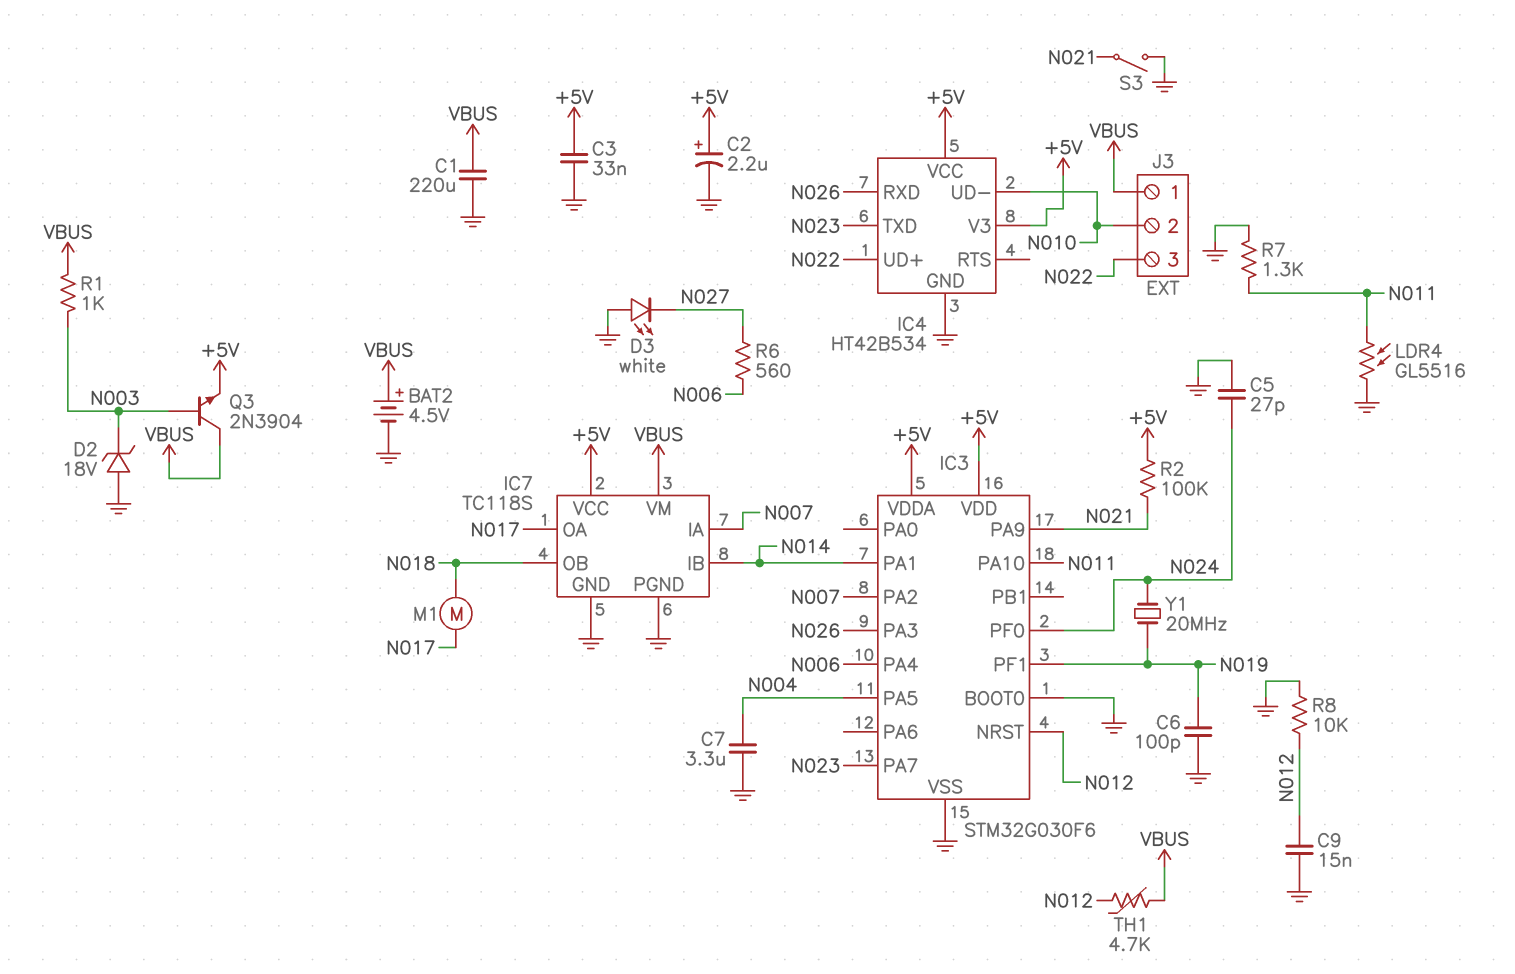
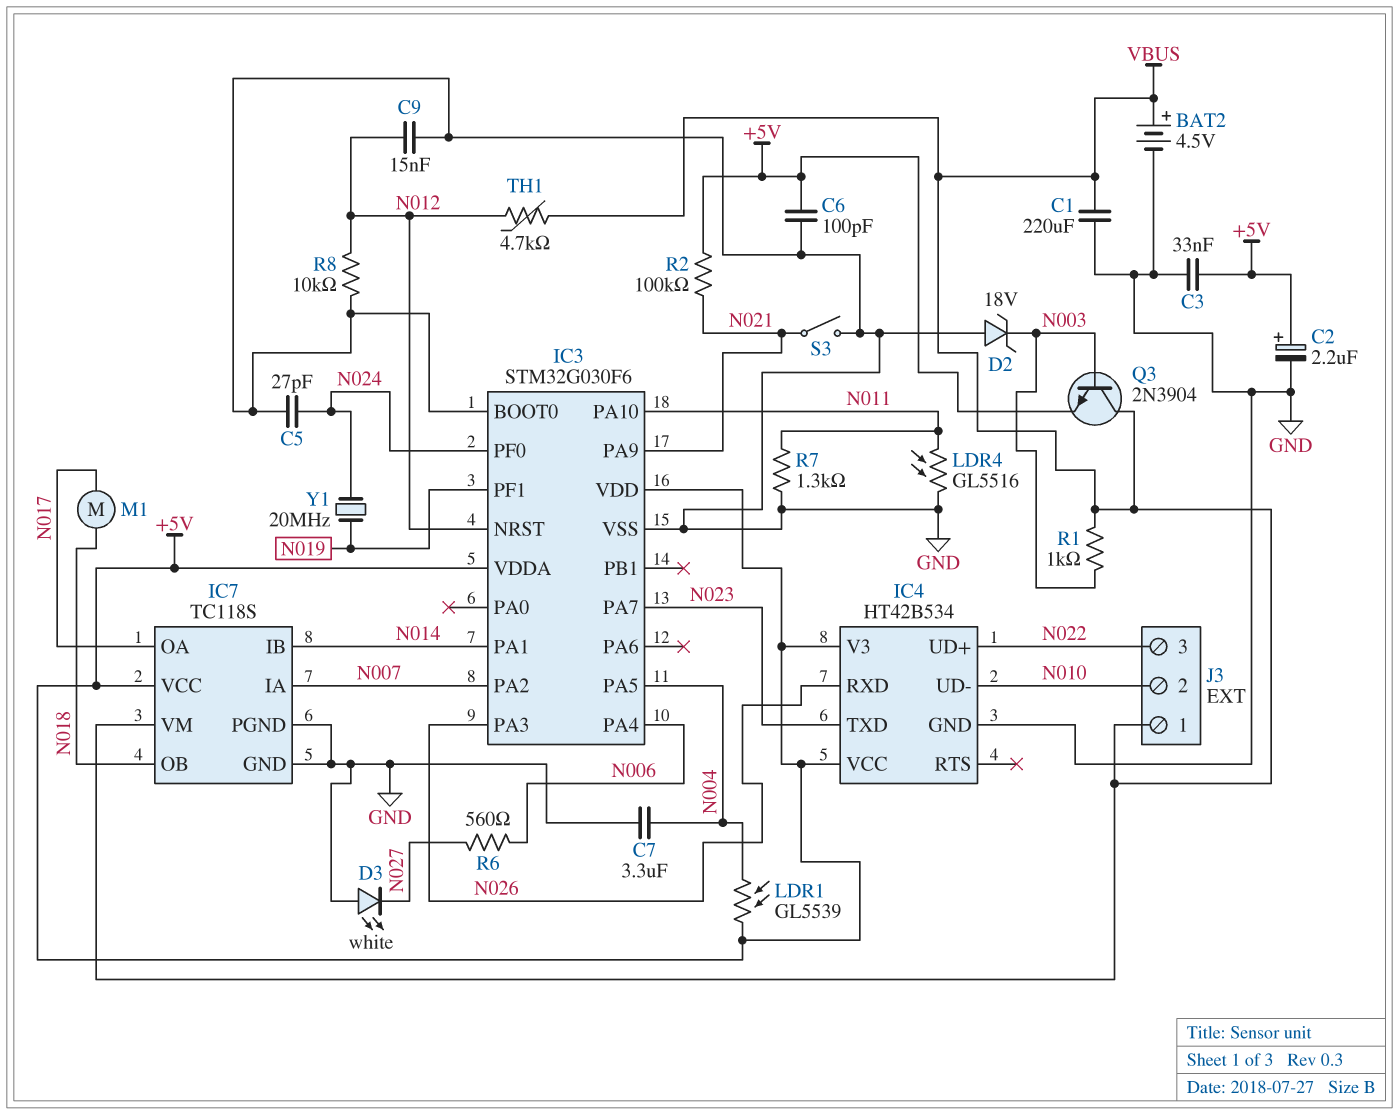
C6: 100pF (GND, N019) -> 100pF (+5V, GND)
LDR1: none -> GL5539 (+5V, N004)

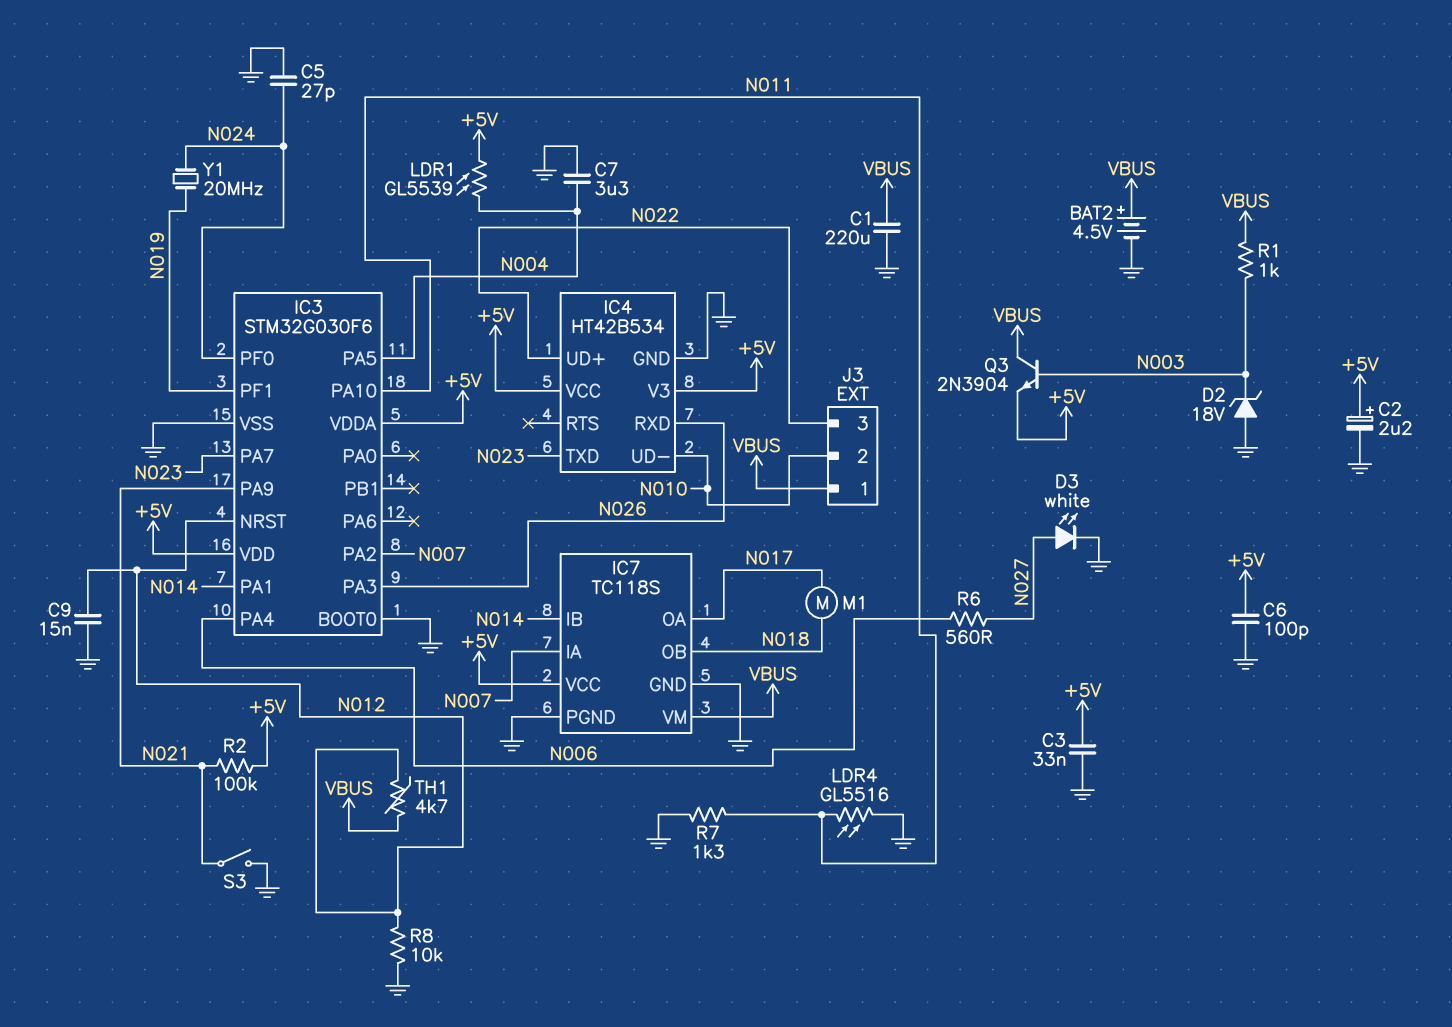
D3: LED white (A GND, K N027) -> LED white (A N027, K GND)

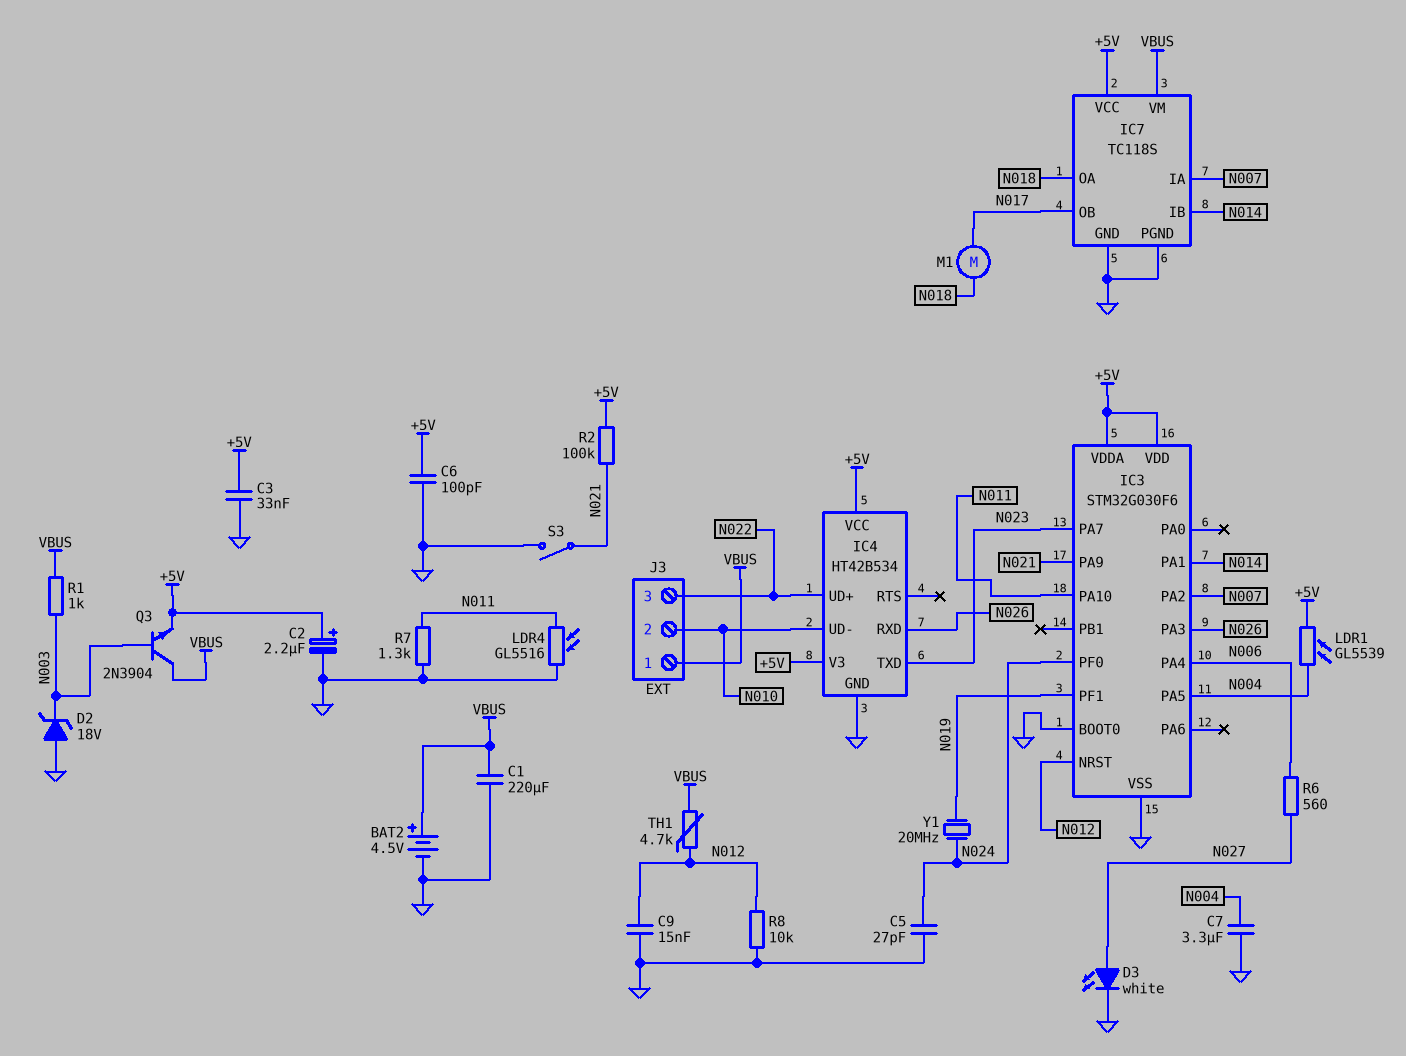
IC7 pin OA: N017 -> N018
IC7 pin OB: N018 -> N017

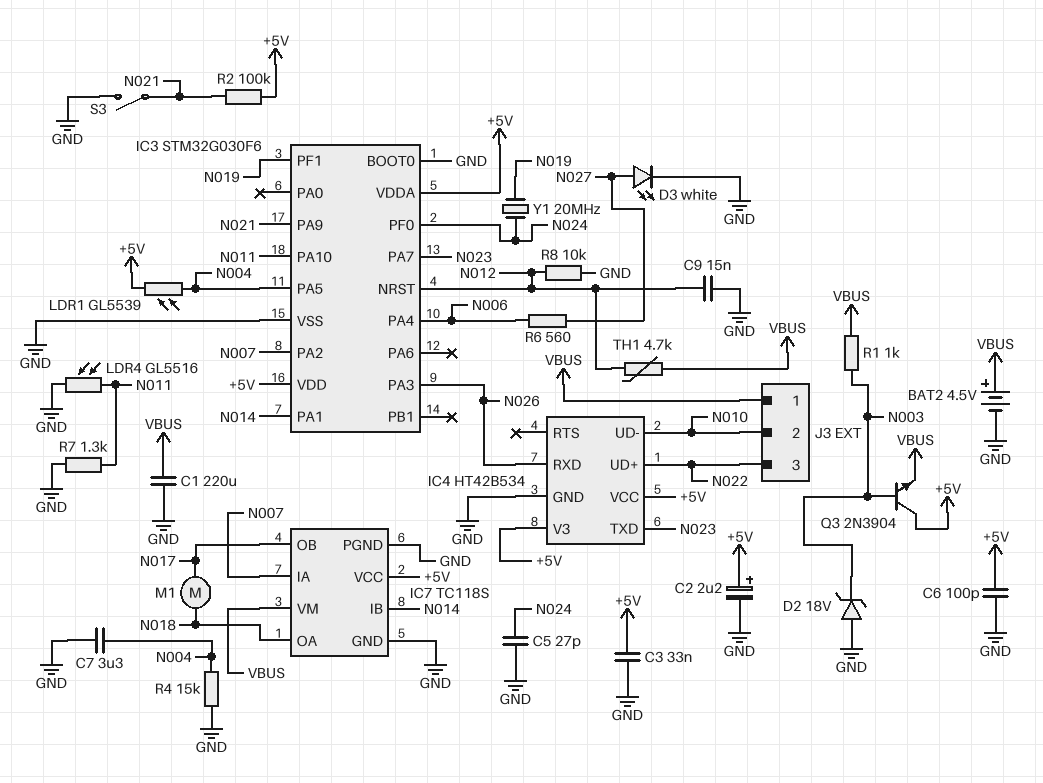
Q3: NPN 2N3904 (B N003, C VBUS, E +5V) -> NPN 2N3904 (B N003, C +5V, E VBUS)
R4: none -> 15k (GND, N004)

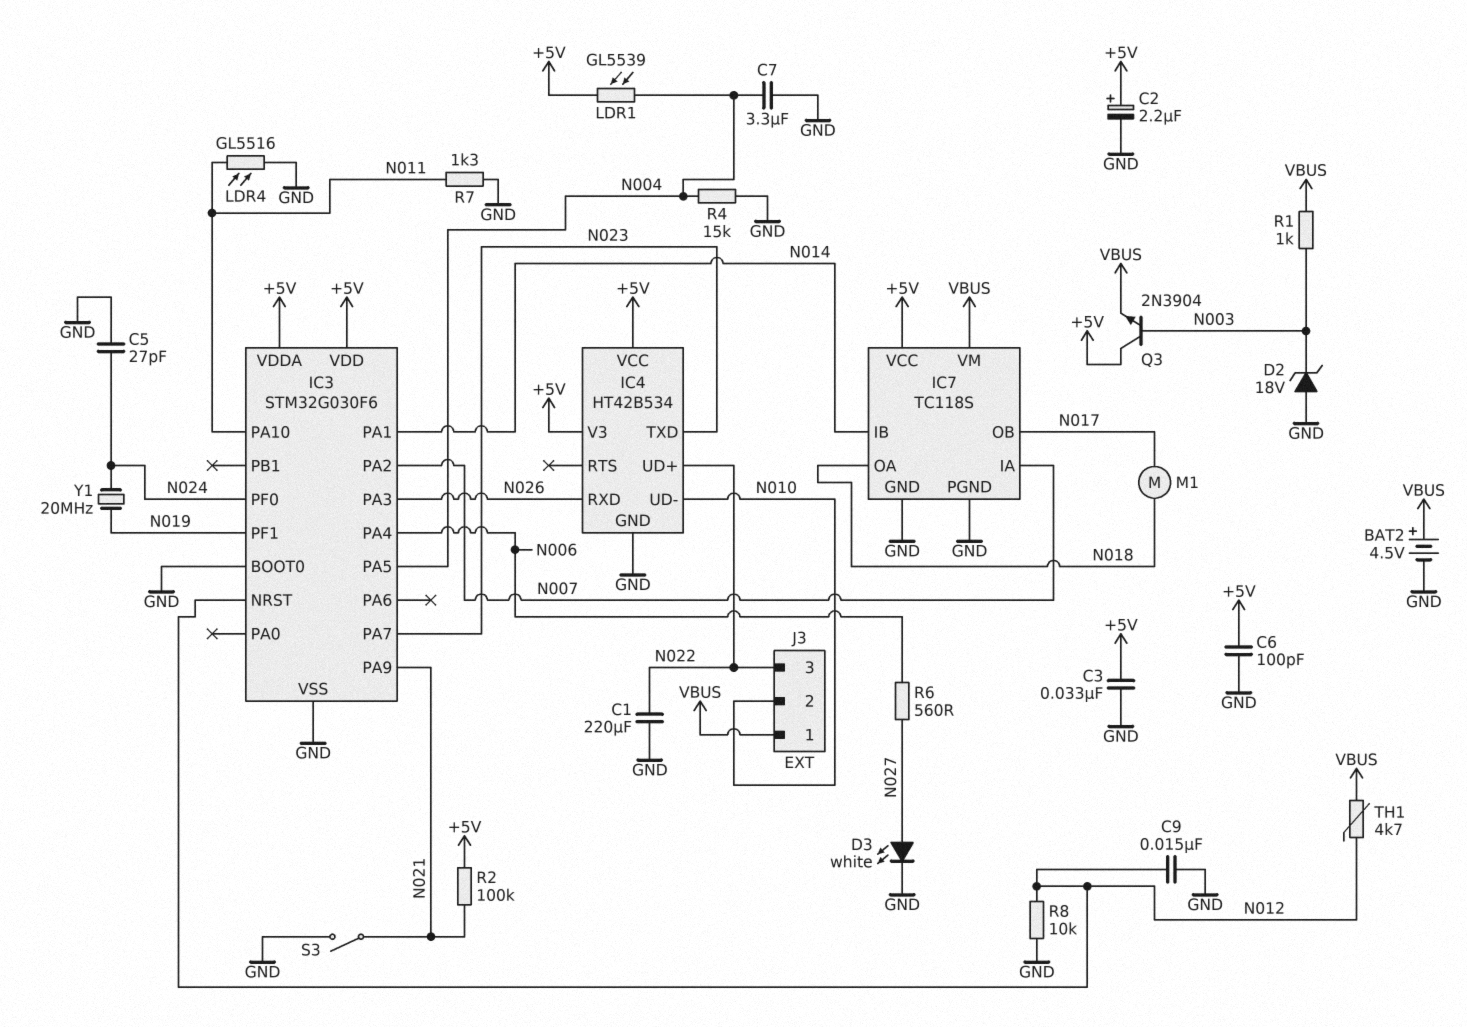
C1: 220uF (GND, VBUS) -> 220uF (GND, N022)

